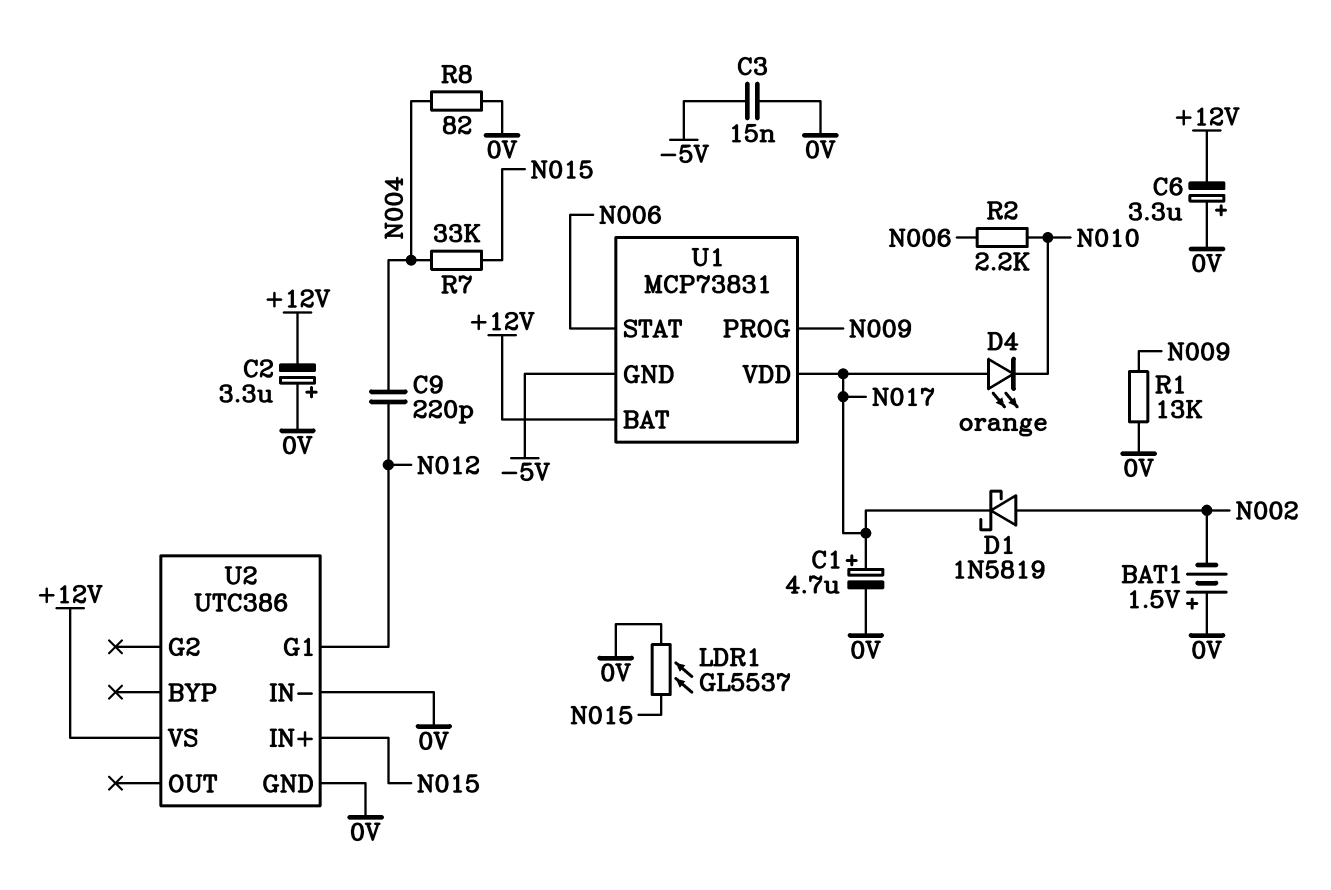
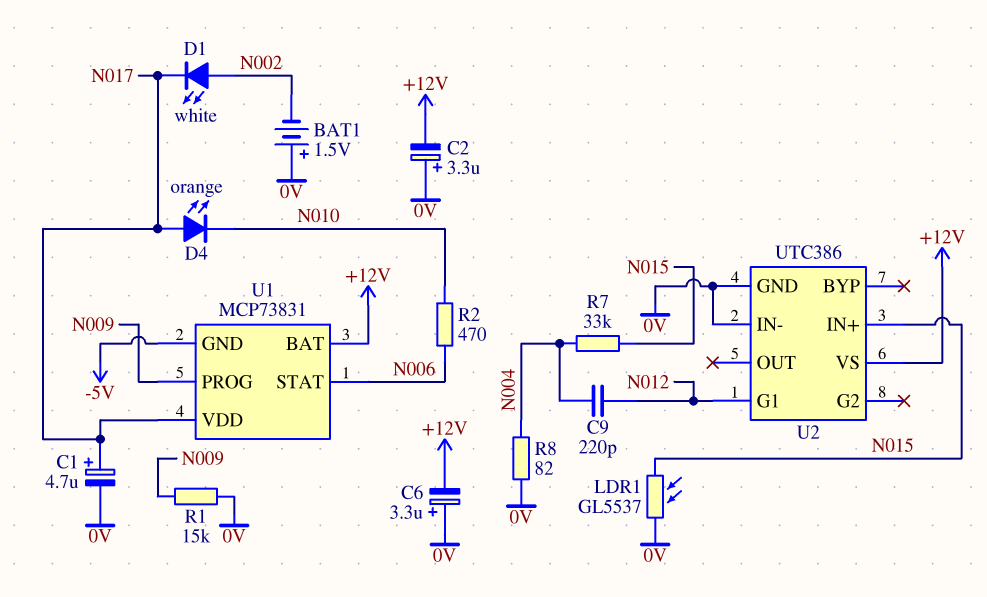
C3: 15nF (-5V, 0V) -> none
D1: schottky 1N5819 (A N002, K N017) -> LED white (A N002, K N017)
R1: 13k (0V, N009) -> 15k (0V, N009)
R2: 2.2k (N006, N010) -> 470 (N006, N010)

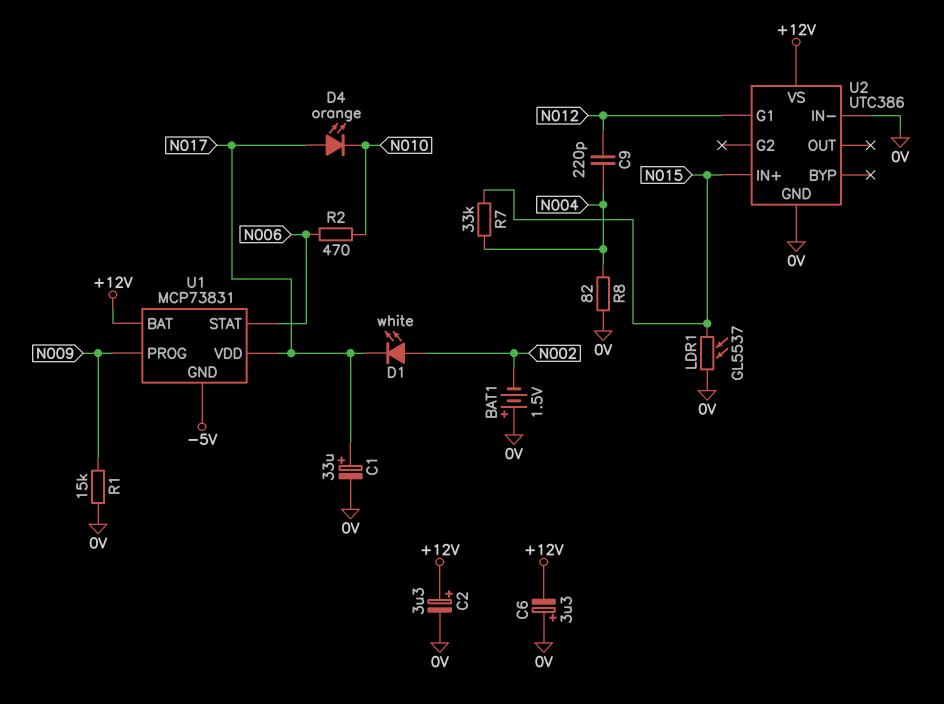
C1: 4.7uF (plus N017, minus 0V) -> 33uF (plus N017, minus 0V)
C2: 3.3uF (plus 0V, minus +12V) -> 3.3uF (plus +12V, minus 0V)

